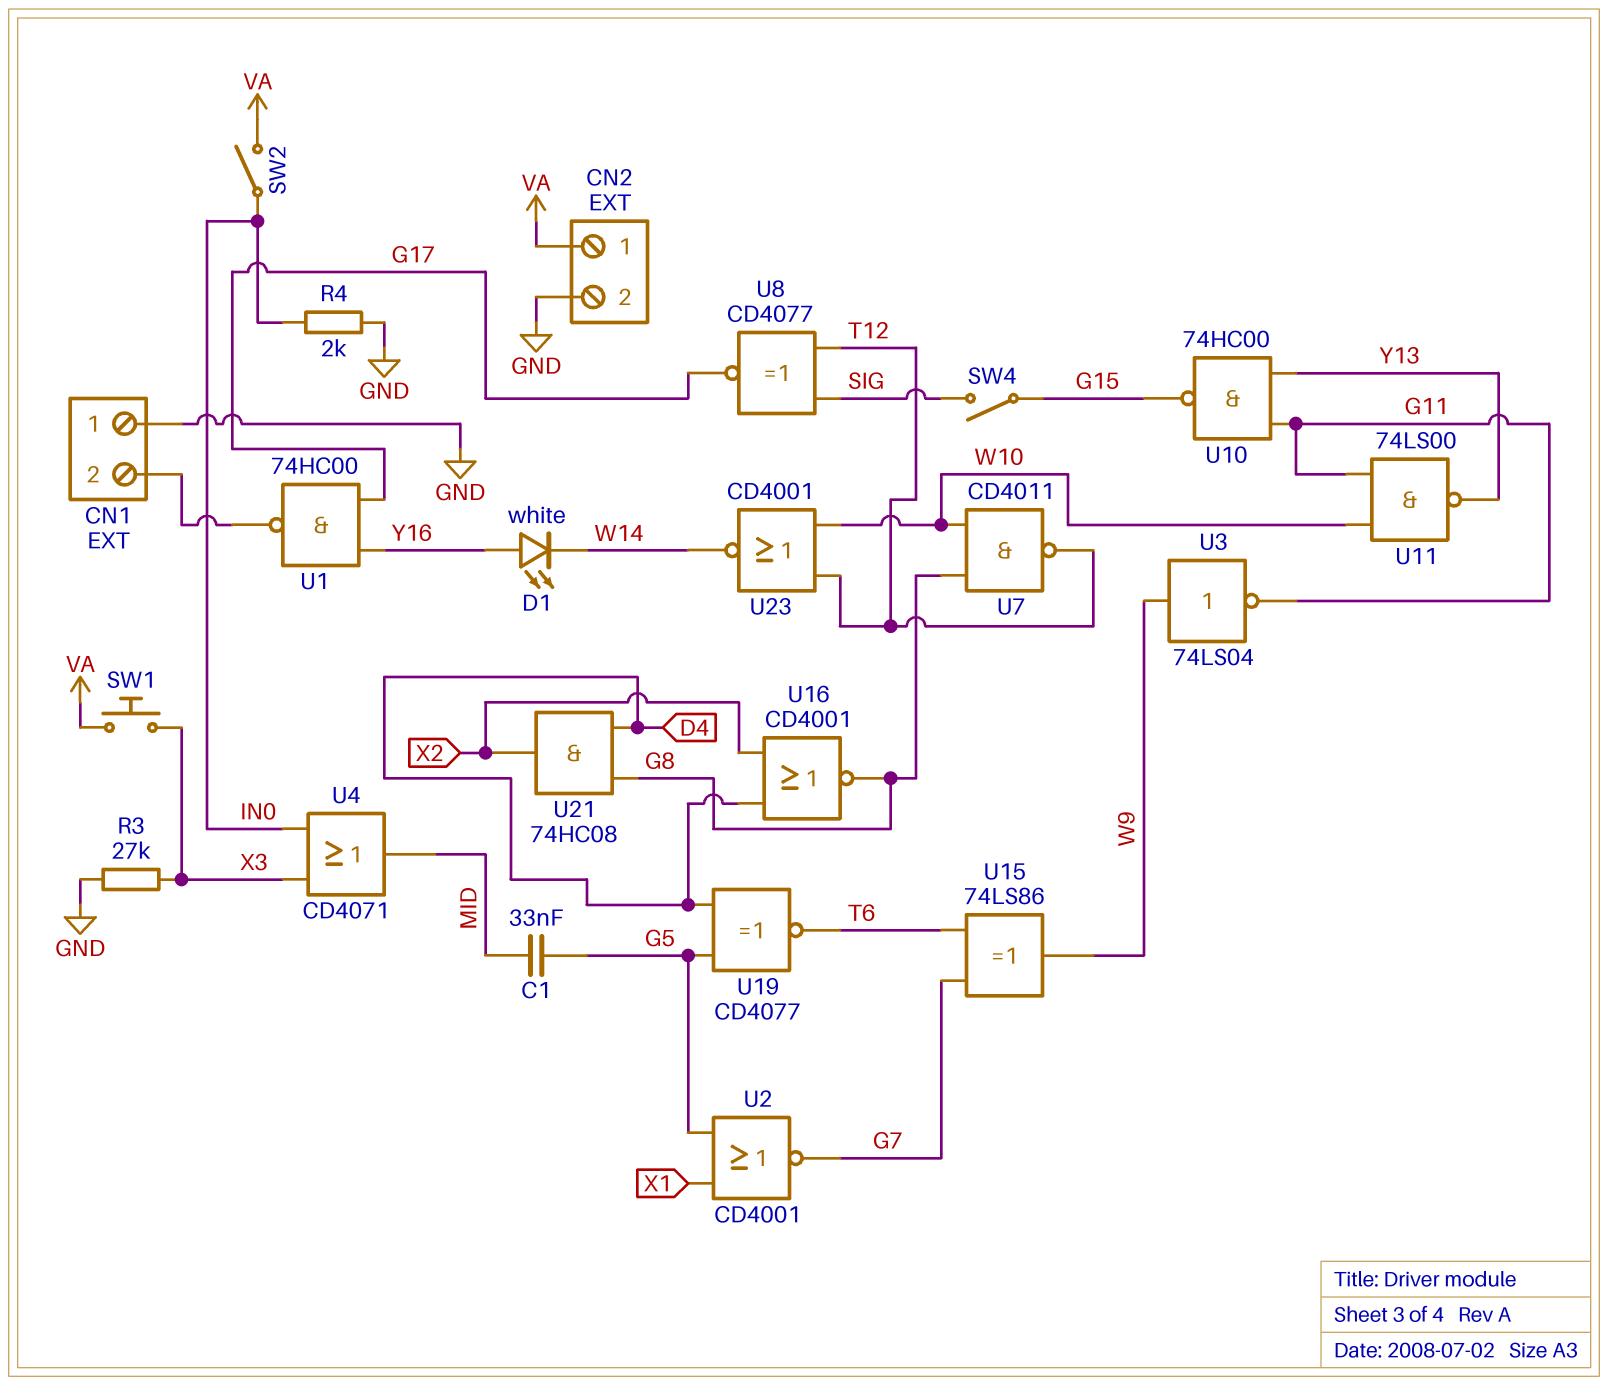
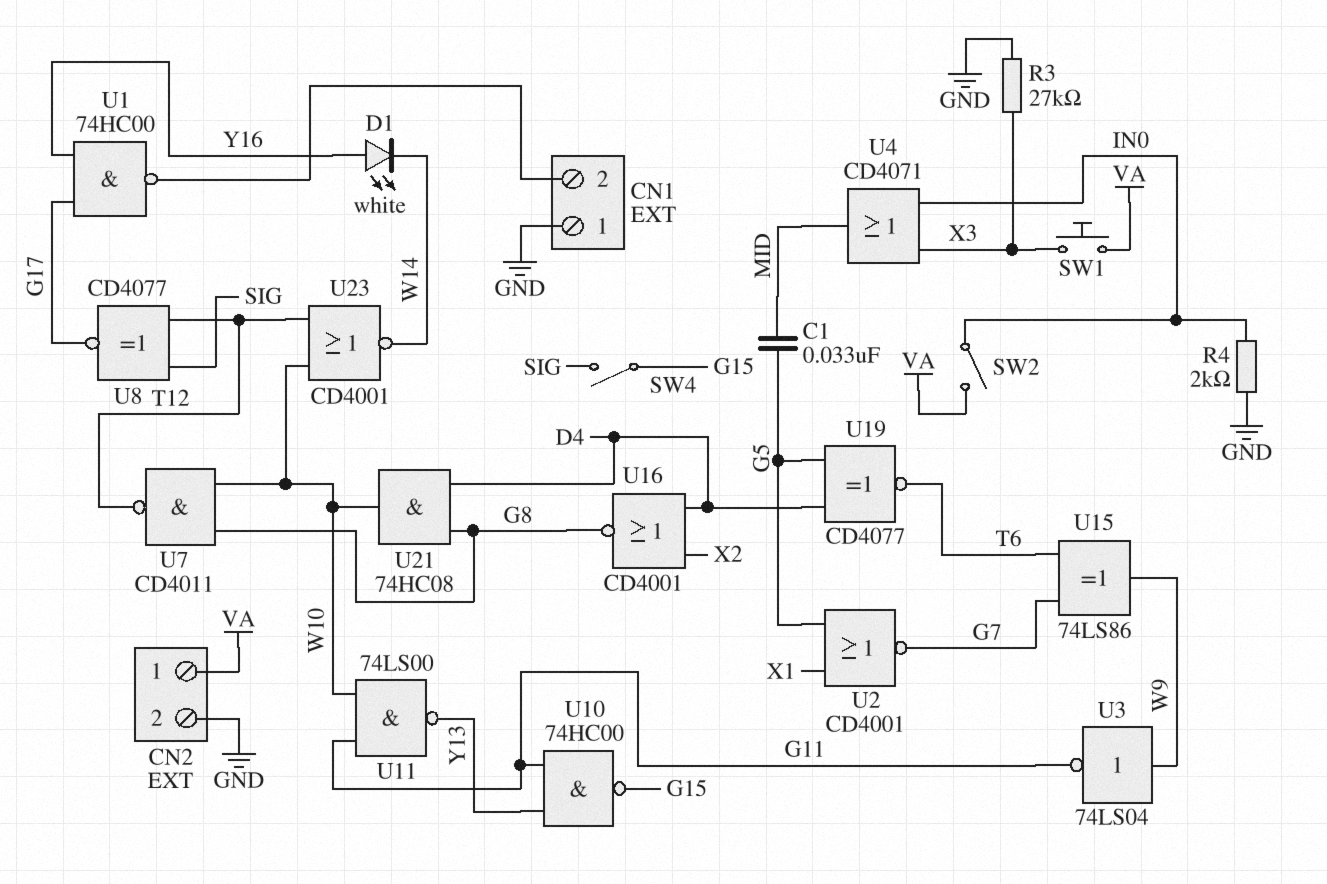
U21: AND 74HC08 (in D4, in G8, out X2) -> AND 74HC08 (in D4, in G8, out W10)

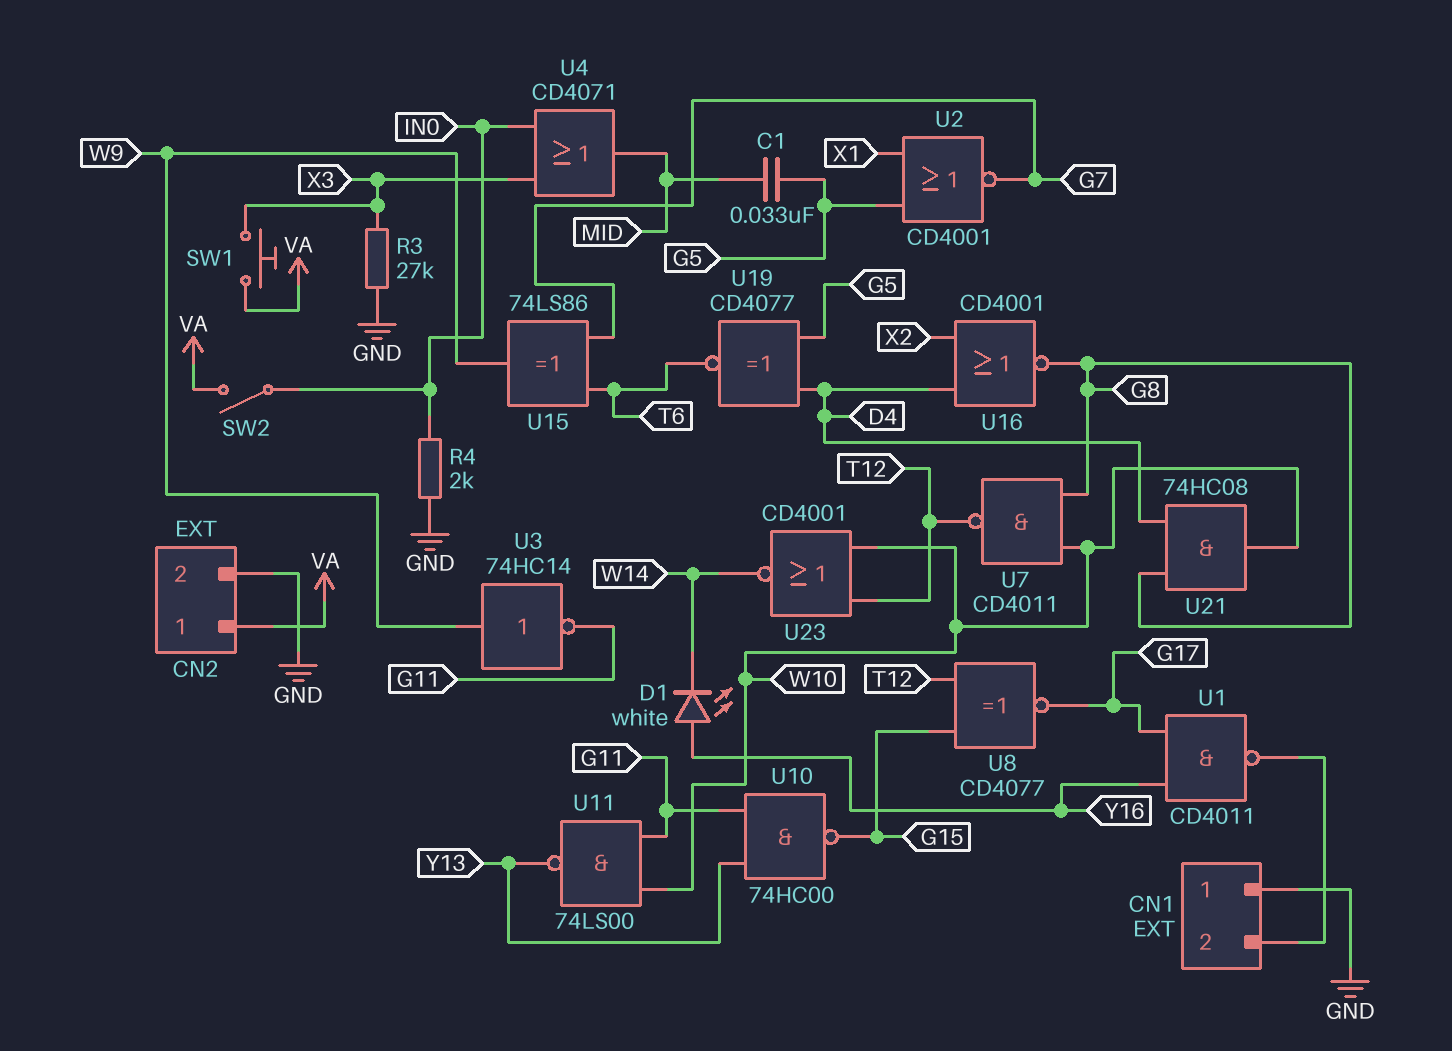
SW4: switch (G15, SIG) -> none
U1: NAND 74HC00 (in G17, in Y16, out CN1/2) -> NAND CD4011 (in G17, in Y16, out CN1/2)
U3: NOT 74LS04 (in W9, out G11) -> NOT 74HC14 (in W9, out G11)
U8: XNOR CD4077 (in SIG, in T12, out G17) -> XNOR CD4077 (in G15, in T12, out G17)

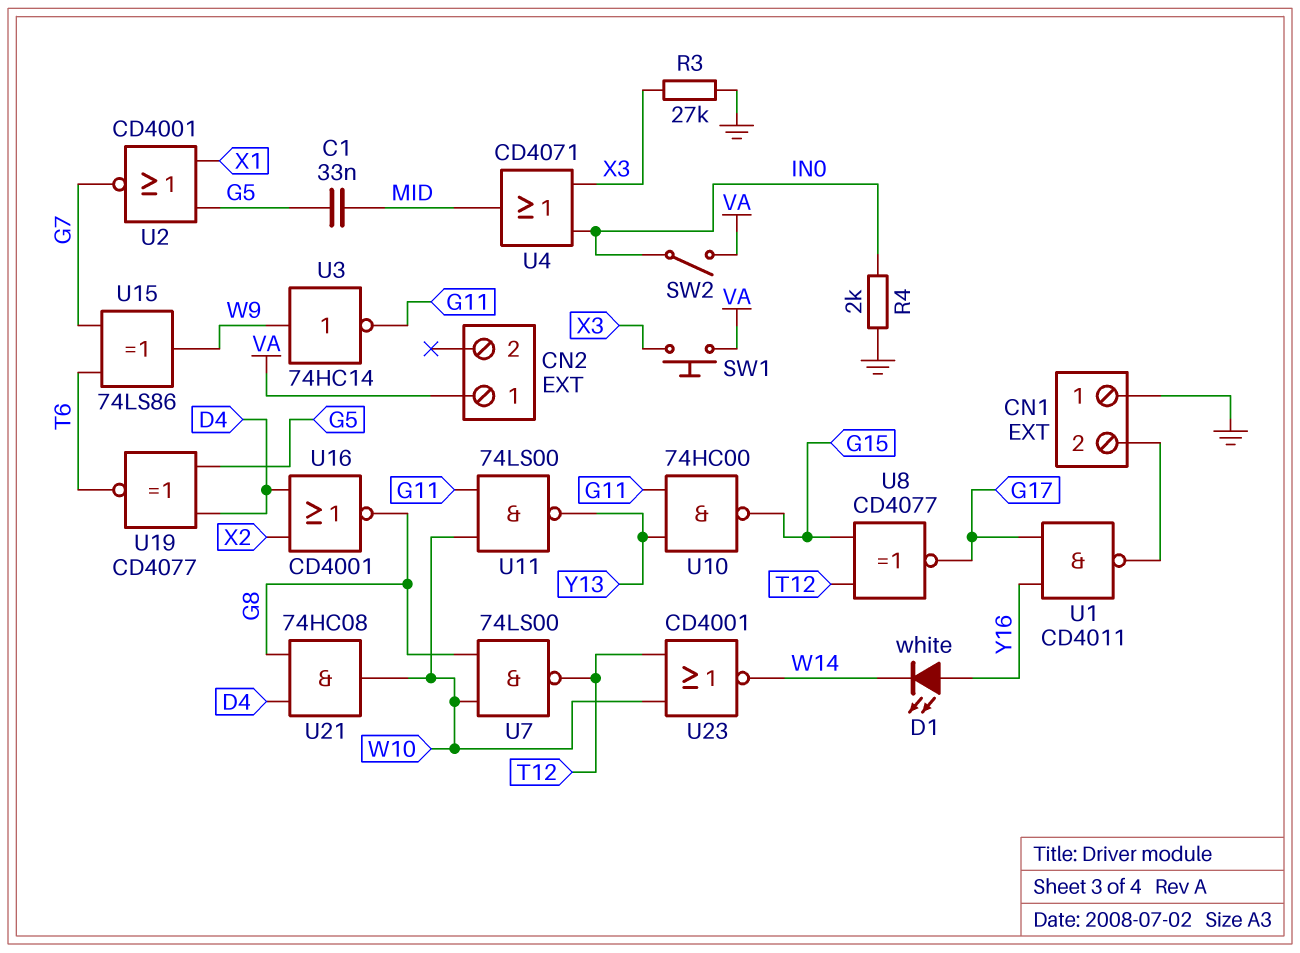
CN2 pin 2: GND -> none
U7: NAND CD4011 (in G8, in W10, out T12) -> NAND 74LS00 (in G8, in W10, out T12)

